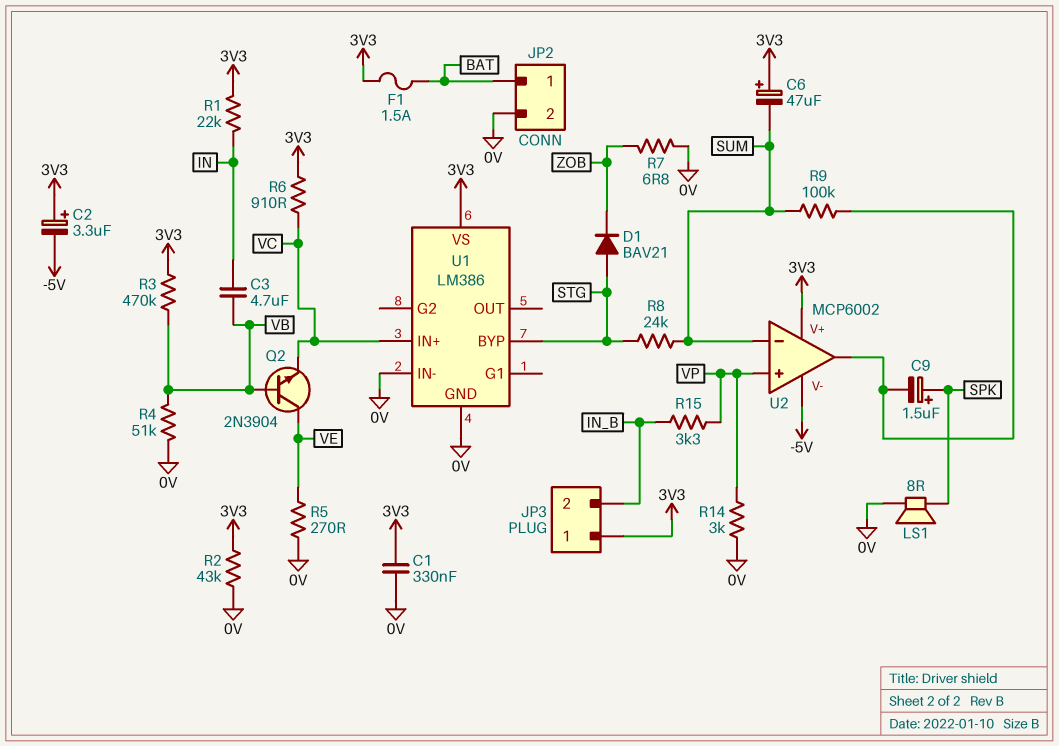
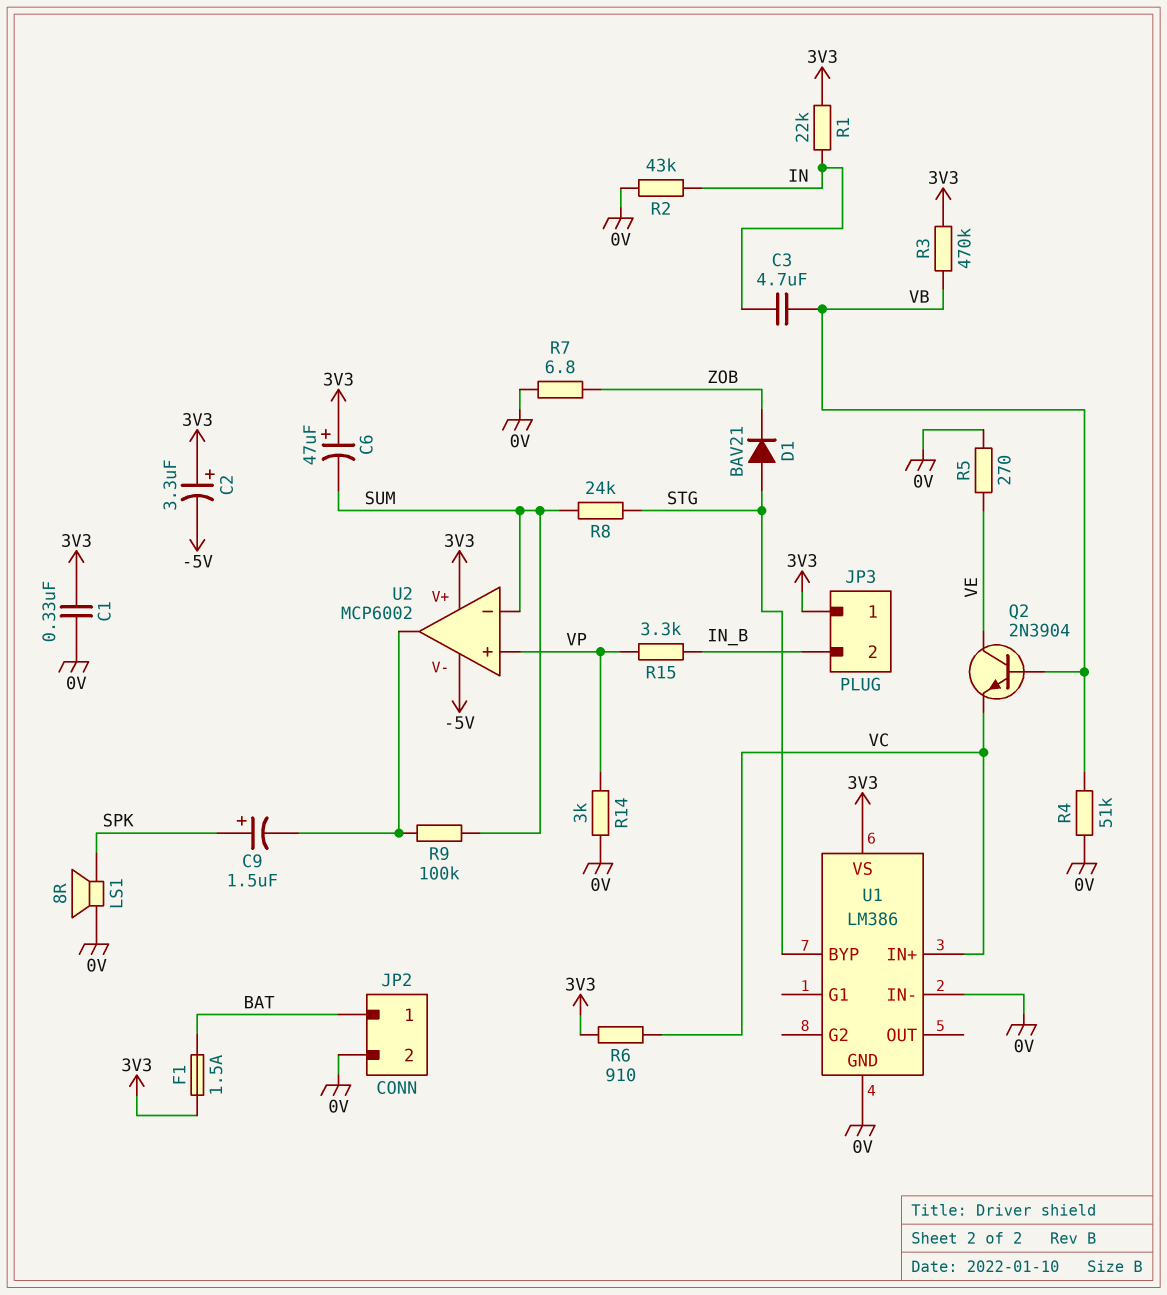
R2: 43k (0V, 3V3) -> 43k (0V, IN)

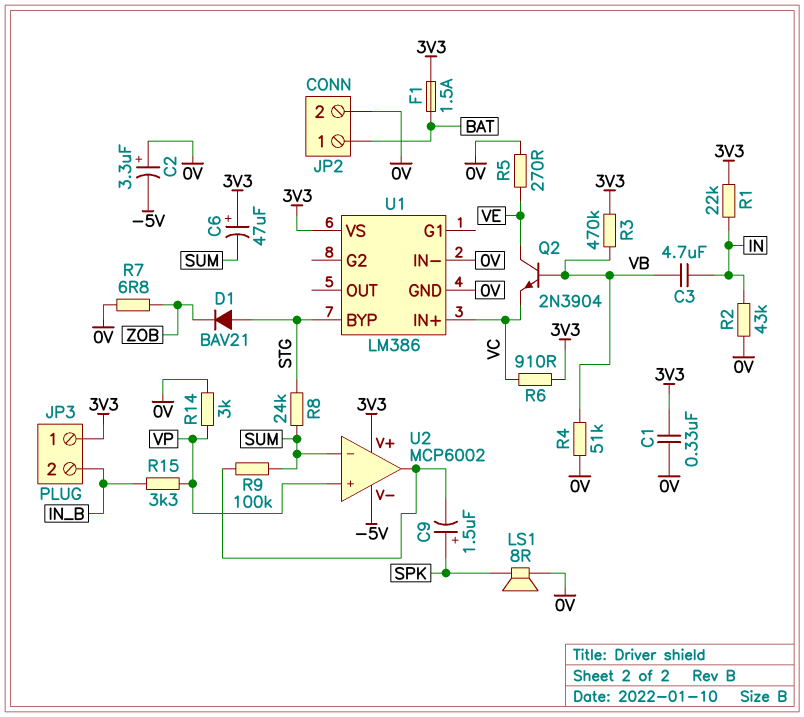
C2: 3.3uF (plus 3V3, minus -5V) -> 3.3uF (plus 0V, minus -5V)

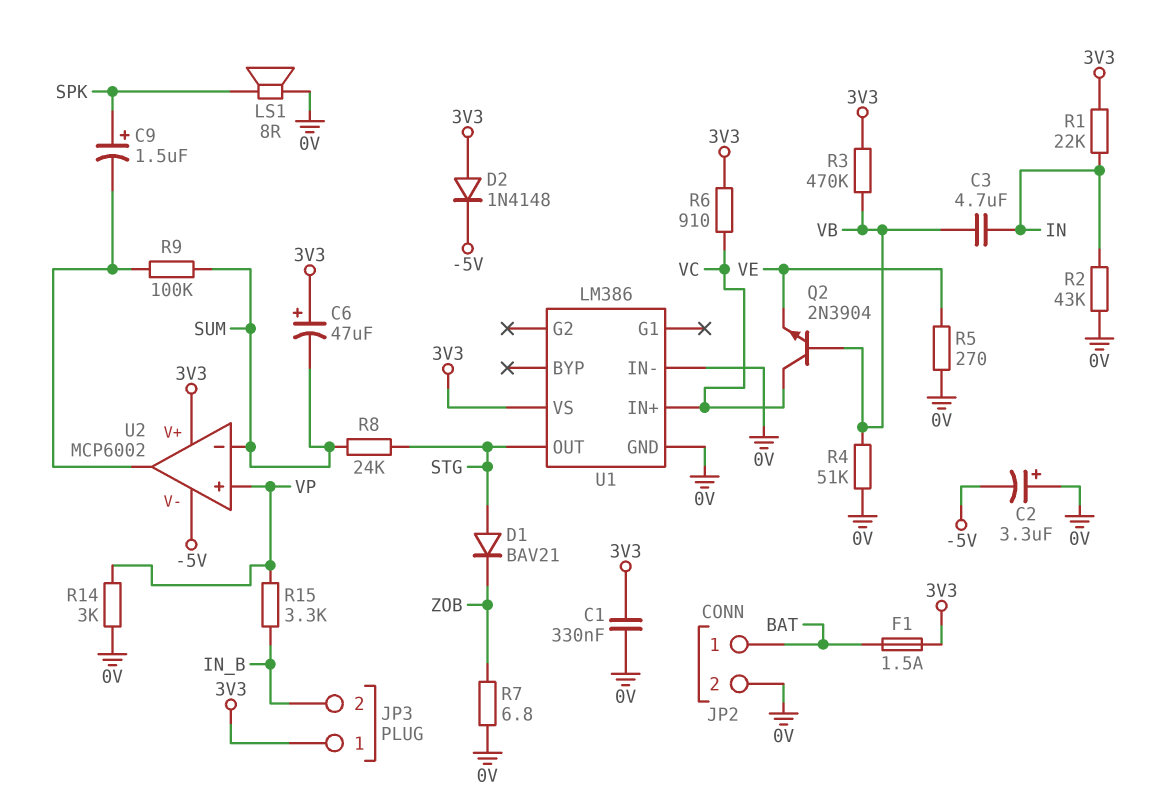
D2: none -> diode 1N4148 (A 3V3, K -5V)
Q2: NPN 2N3904 (B VB, C VE, E VC) -> NPN 2N3904 (B VB, C VC, E VE)
U1 pin BYP: STG -> none
U1 pin OUT: none -> STG

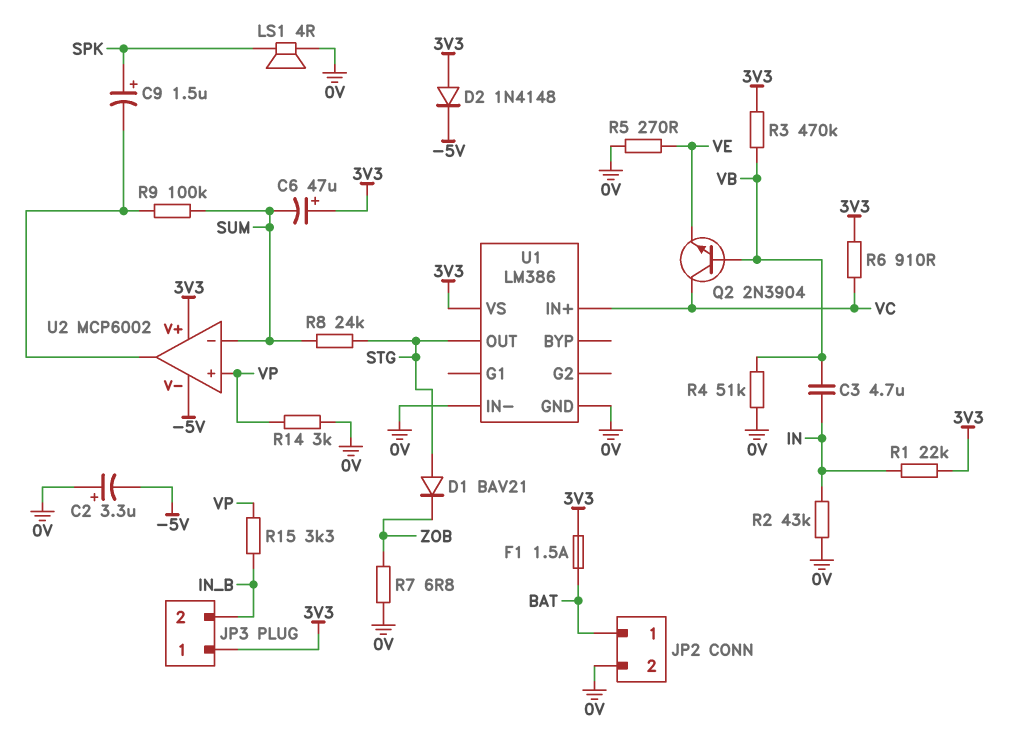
C1: 330nF (0V, 3V3) -> none
LS1: speaker 8R (0V, SPK) -> speaker 4R (0V, SPK)

